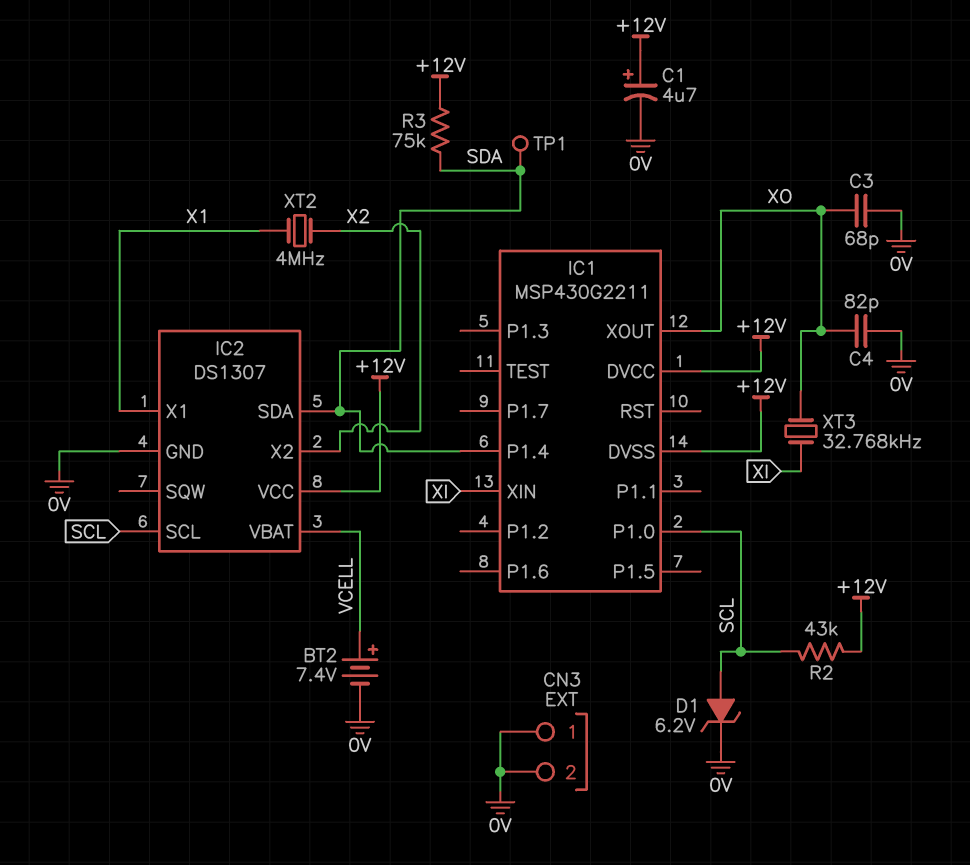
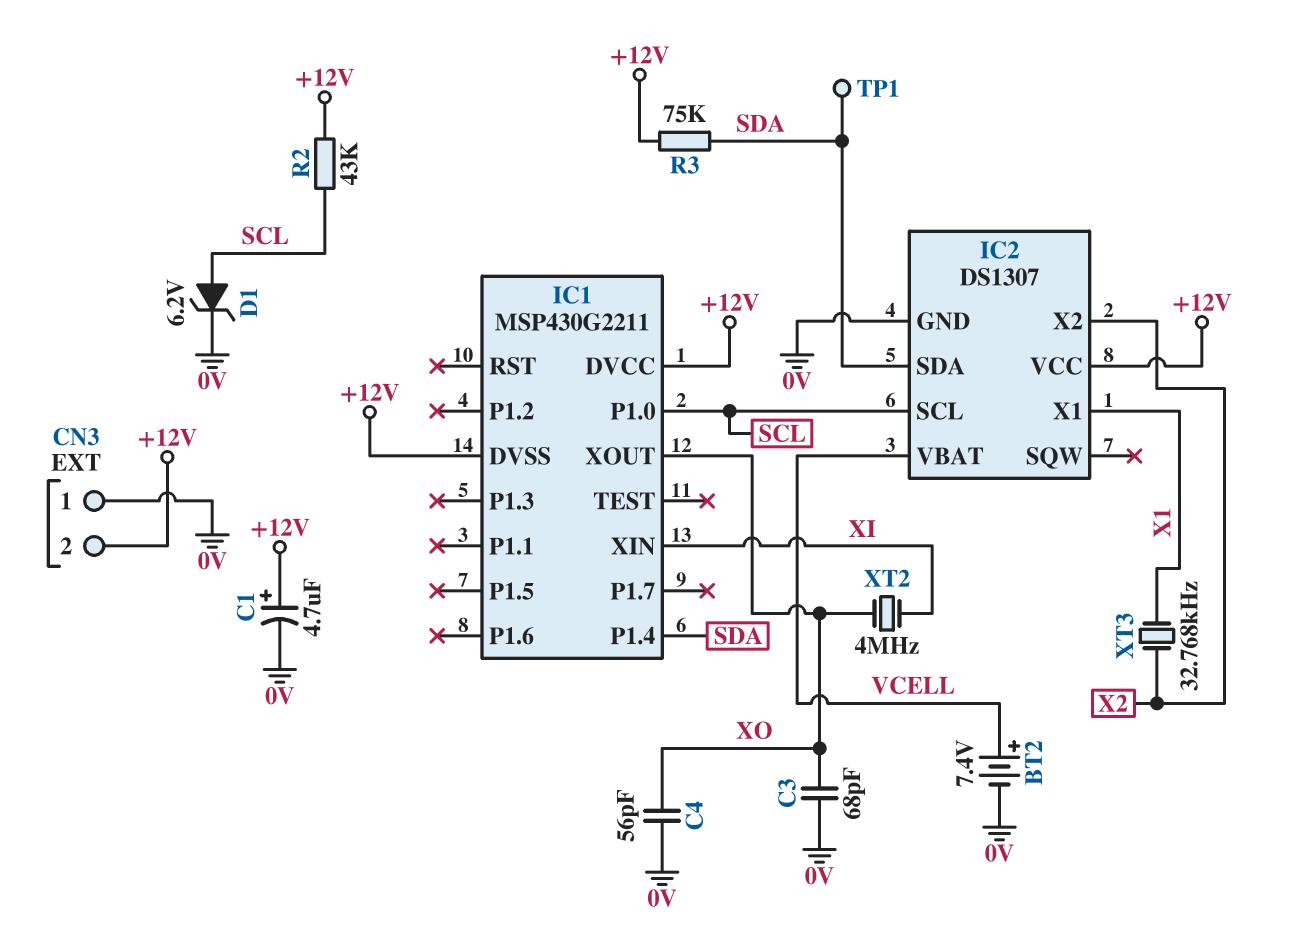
C4: 82pF (0V, XO) -> 56pF (0V, XO)
CN3 pin 2: 0V -> +12V
XT2: 4MHz (X1, X2) -> 4MHz (XI, XO)
XT3: 32.768kHz (XI, XO) -> 32.768kHz (X1, X2)

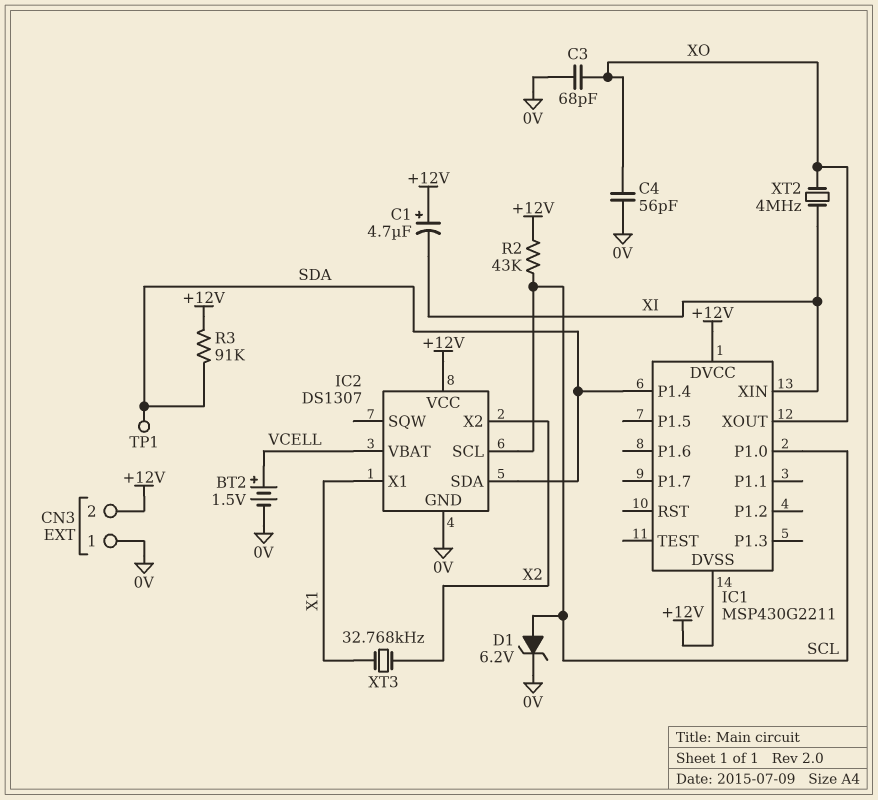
BT2: 7.4V (plus VCELL, minus 0V) -> 1.5V (plus VCELL, minus 0V)
C1: 4.7uF (plus +12V, minus 0V) -> 4.7uF (plus +12V, minus XI)
R3: 75k (+12V, SDA) -> 91k (+12V, SDA)

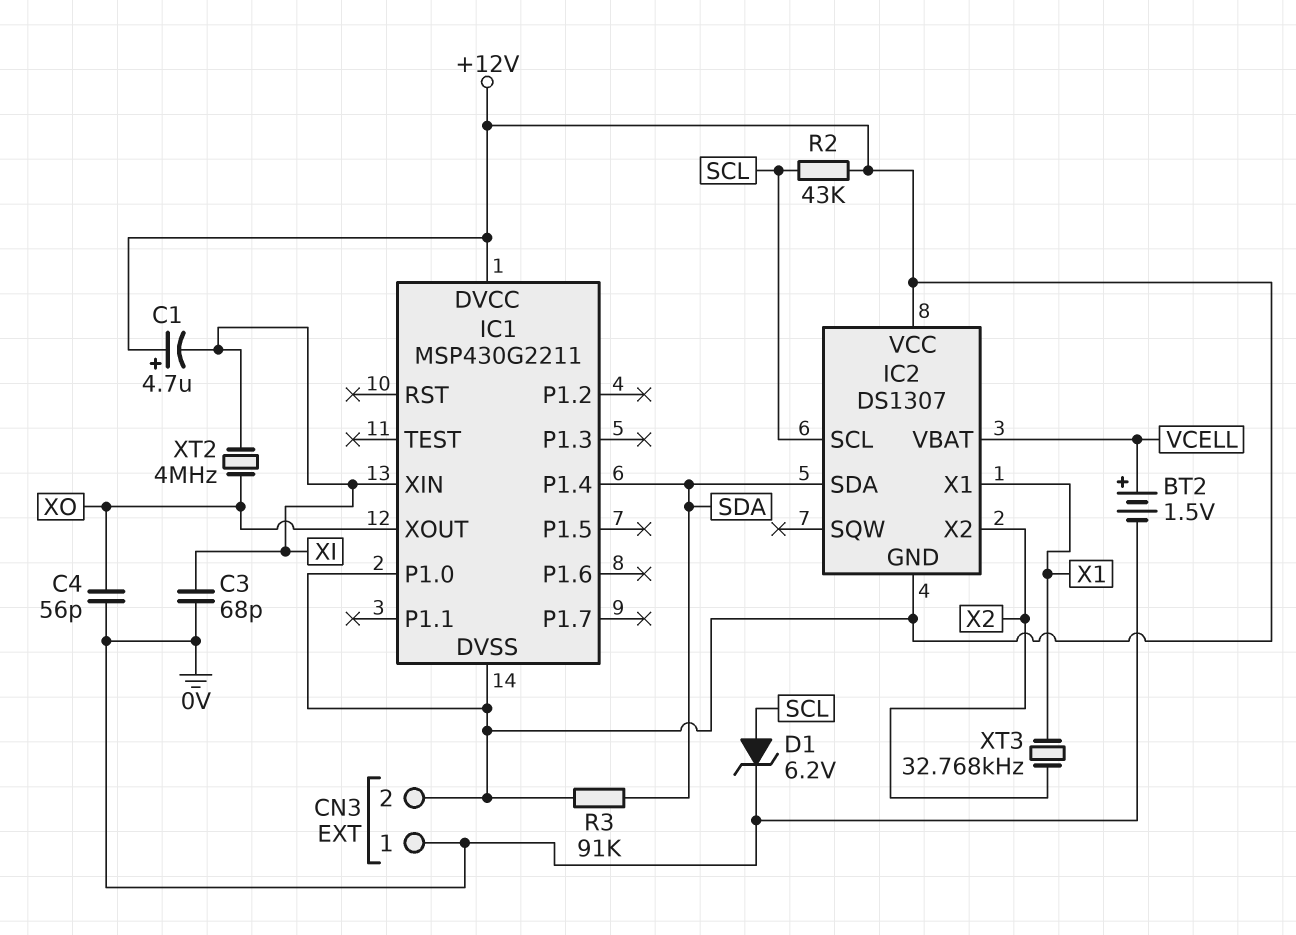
C3: 68pF (0V, XO) -> 68pF (0V, XI)
IC1 pin P1.0: SCL -> +12V
IC2 pin GND: 0V -> +12V
TP1: test point (SDA) -> none

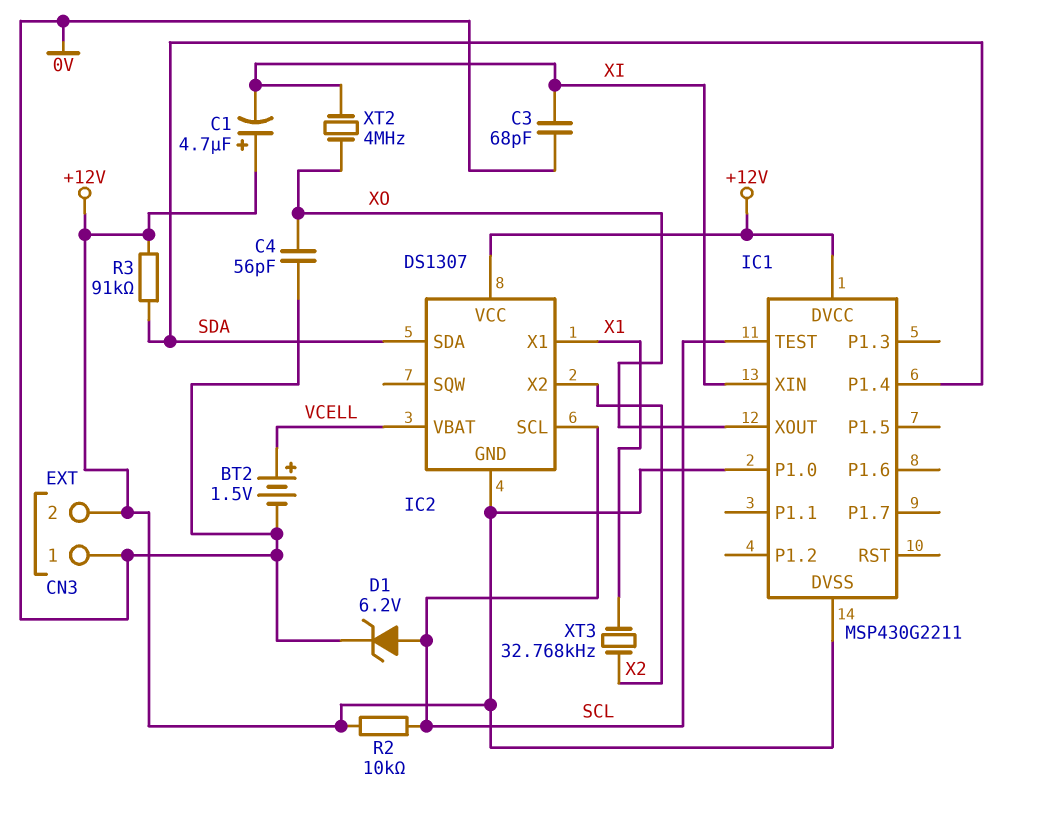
IC1 pin TEST: none -> SCL
R2: 43k (+12V, SCL) -> 10k (+12V, SCL)

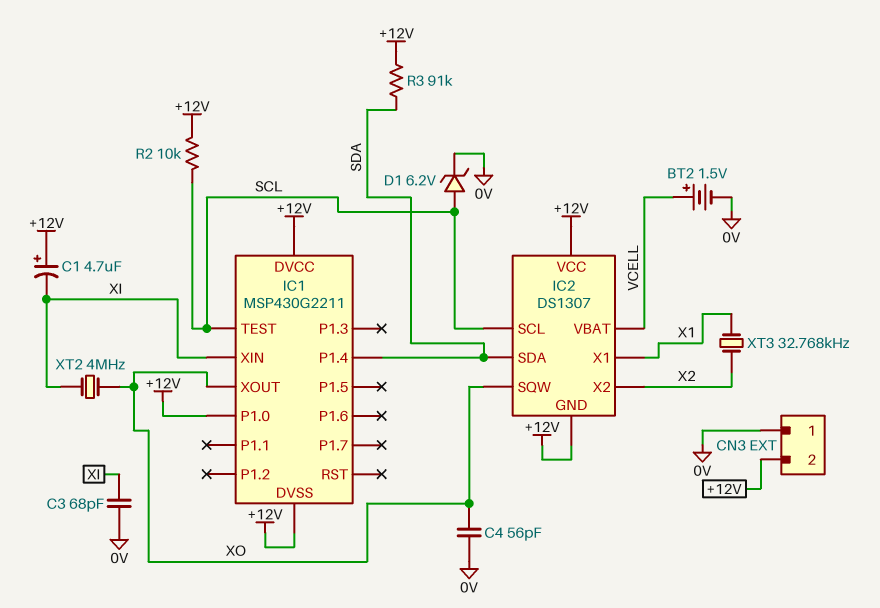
IC2 pin SQW: none -> XO

